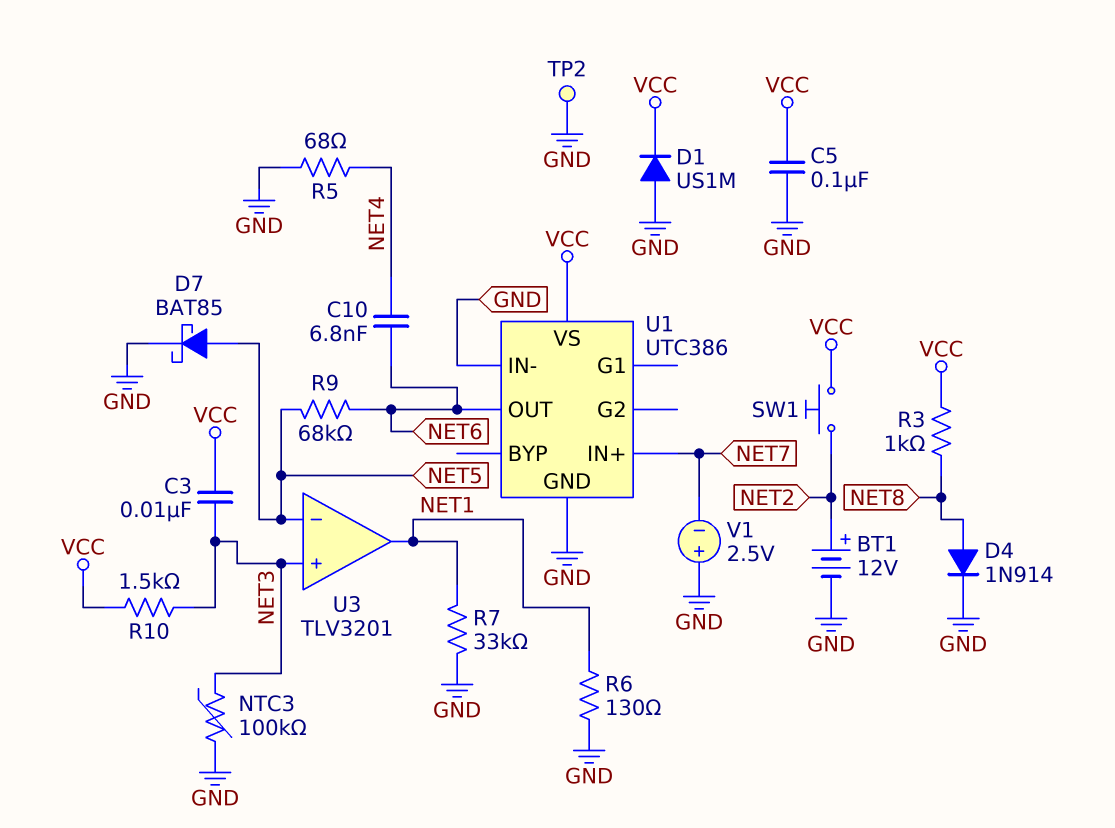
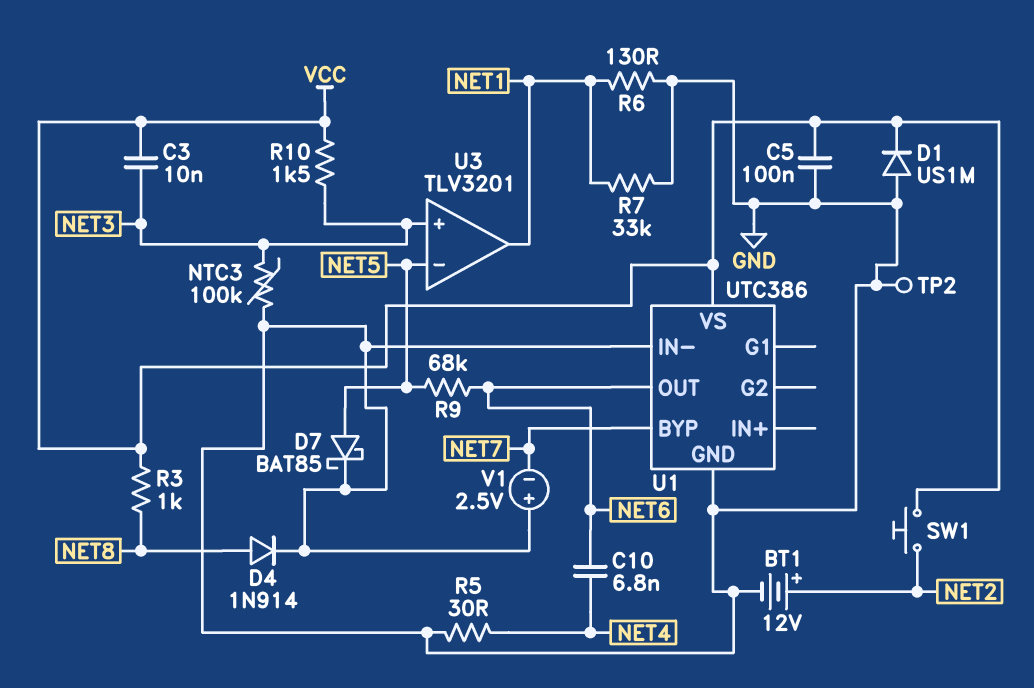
R5: 68 (GND, NET4) -> 30 (GND, NET4)
U1 pin BYP: none -> NET7
U1 pin IN+: NET7 -> none

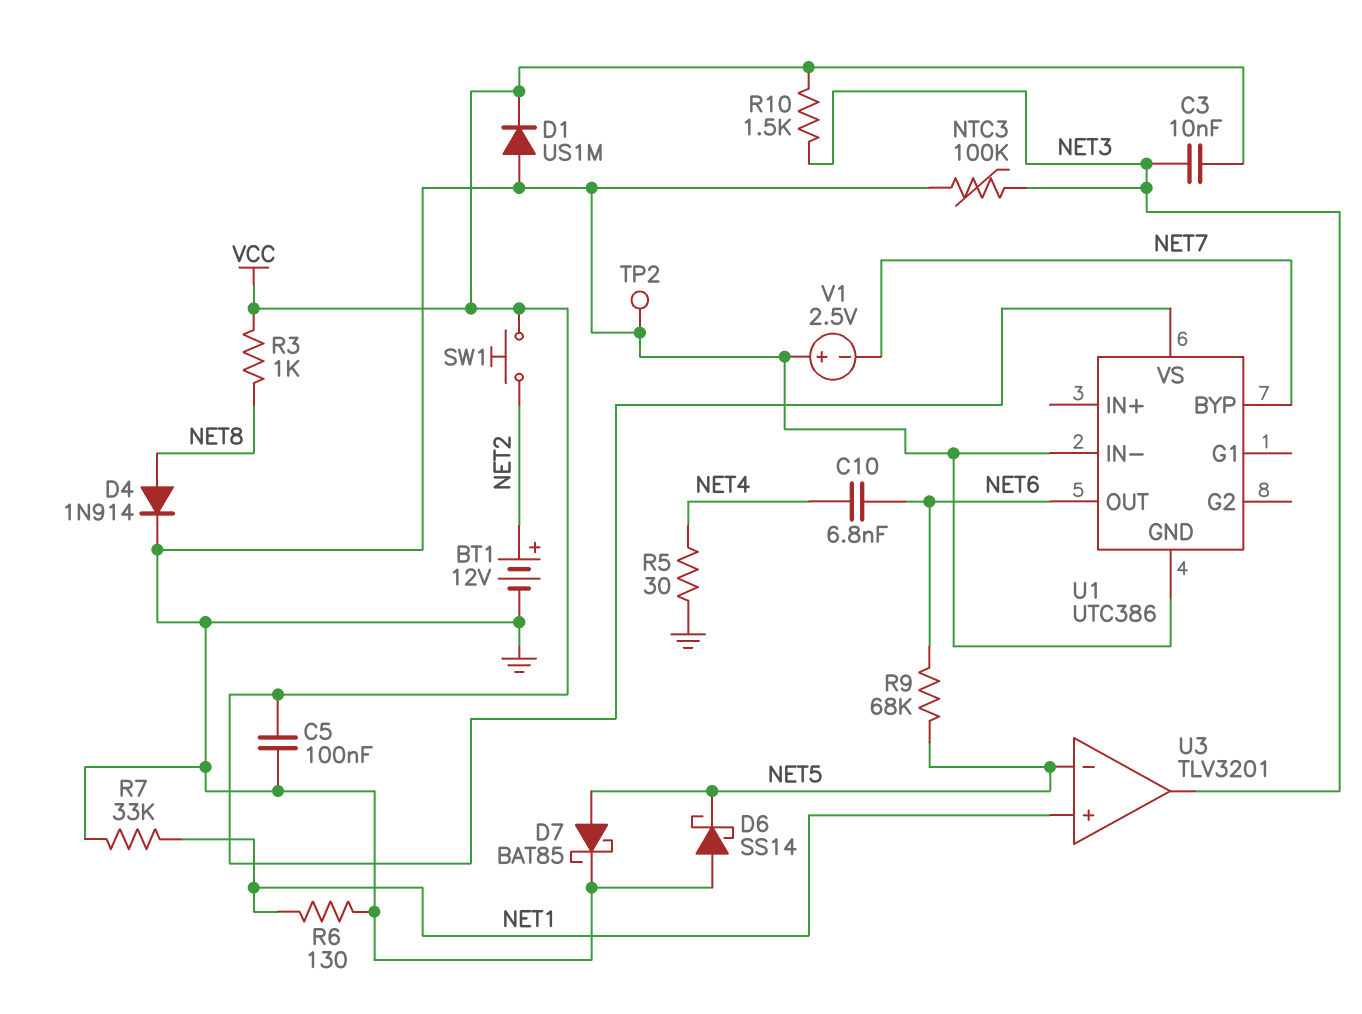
D6: none -> schottky SS14 (A GND, K NET5)
U3 pin in+: NET3 -> NET1
U3 pin out: NET1 -> NET3

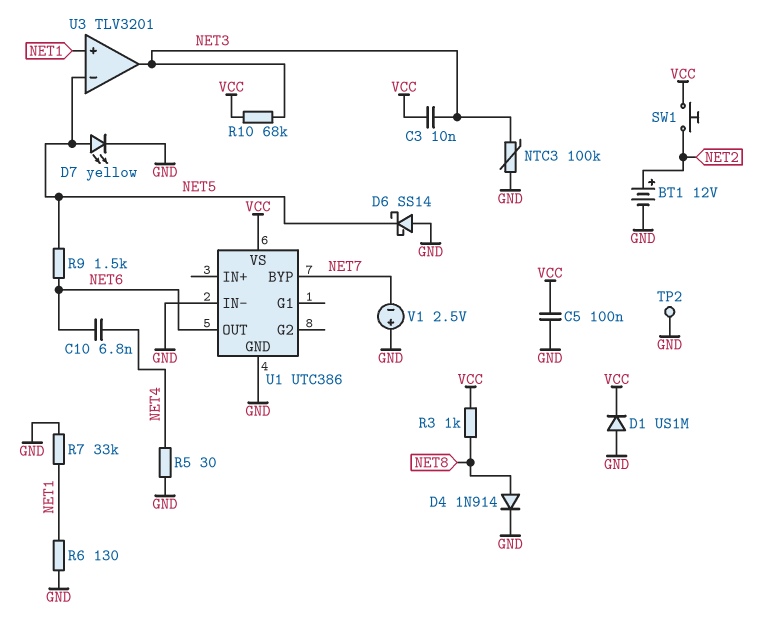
D7: schottky BAT85 (A NET5, K GND) -> LED yellow (A NET5, K GND)
R9: 68k (NET5, NET6) -> 1.5k (NET5, NET6)
R10: 1.5k (NET3, VCC) -> 68k (NET3, VCC)

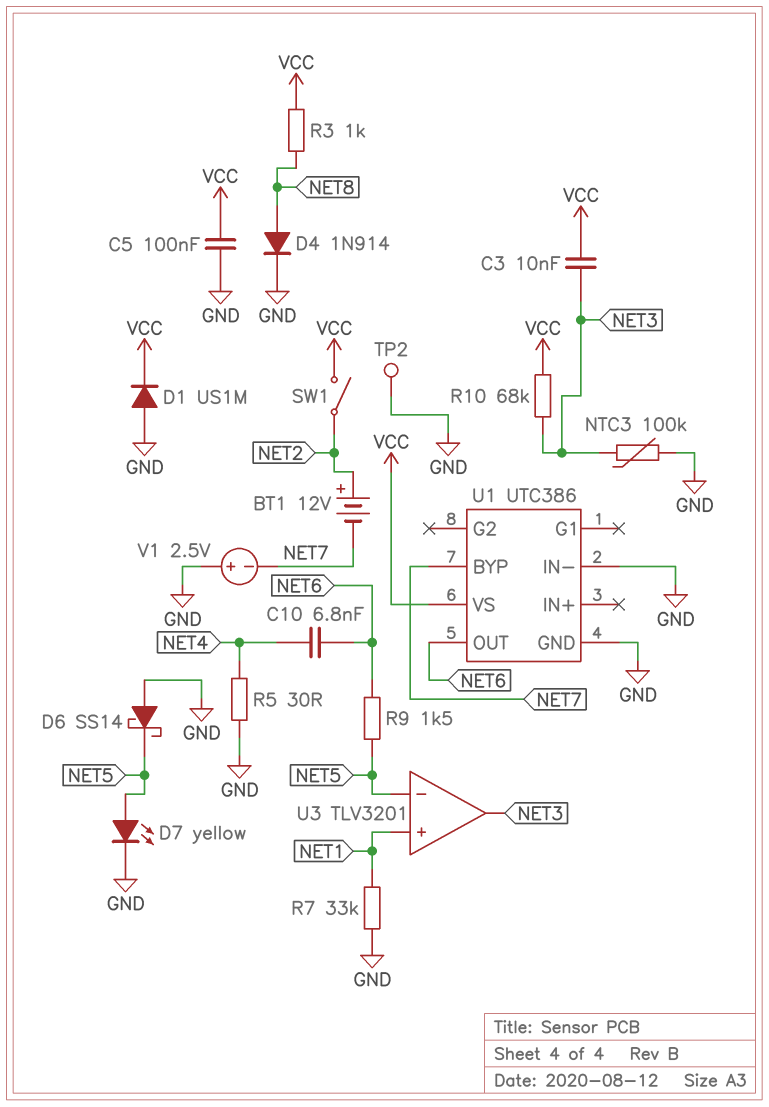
BT1: 12V (plus NET2, minus GND) -> 12V (plus NET2, minus NET7)
R6: 130 (GND, NET1) -> none
SW1: button (NET2, VCC) -> switch (NET2, VCC)

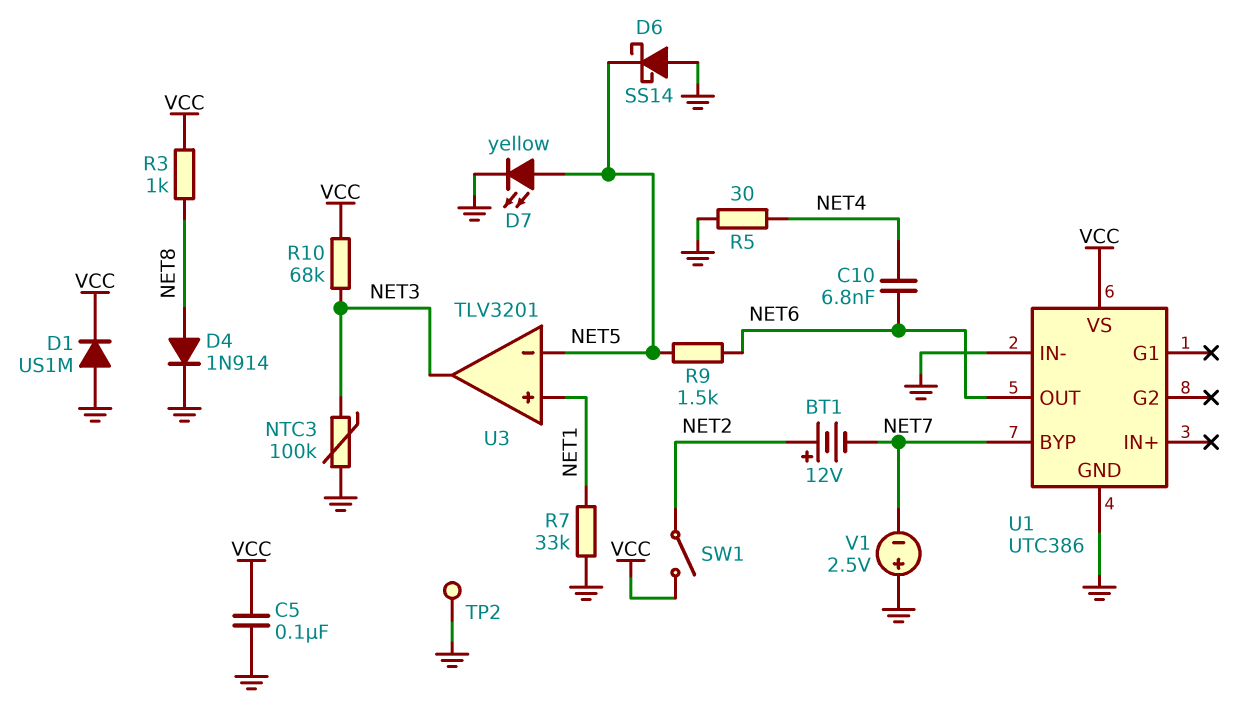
C3: 10nF (NET3, VCC) -> none

